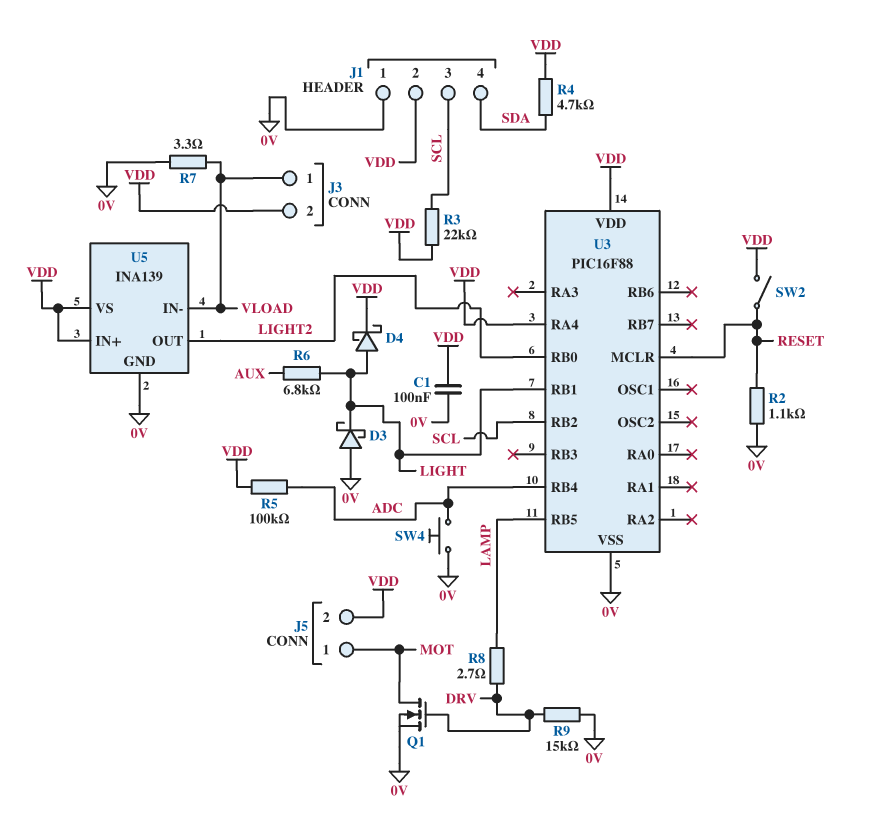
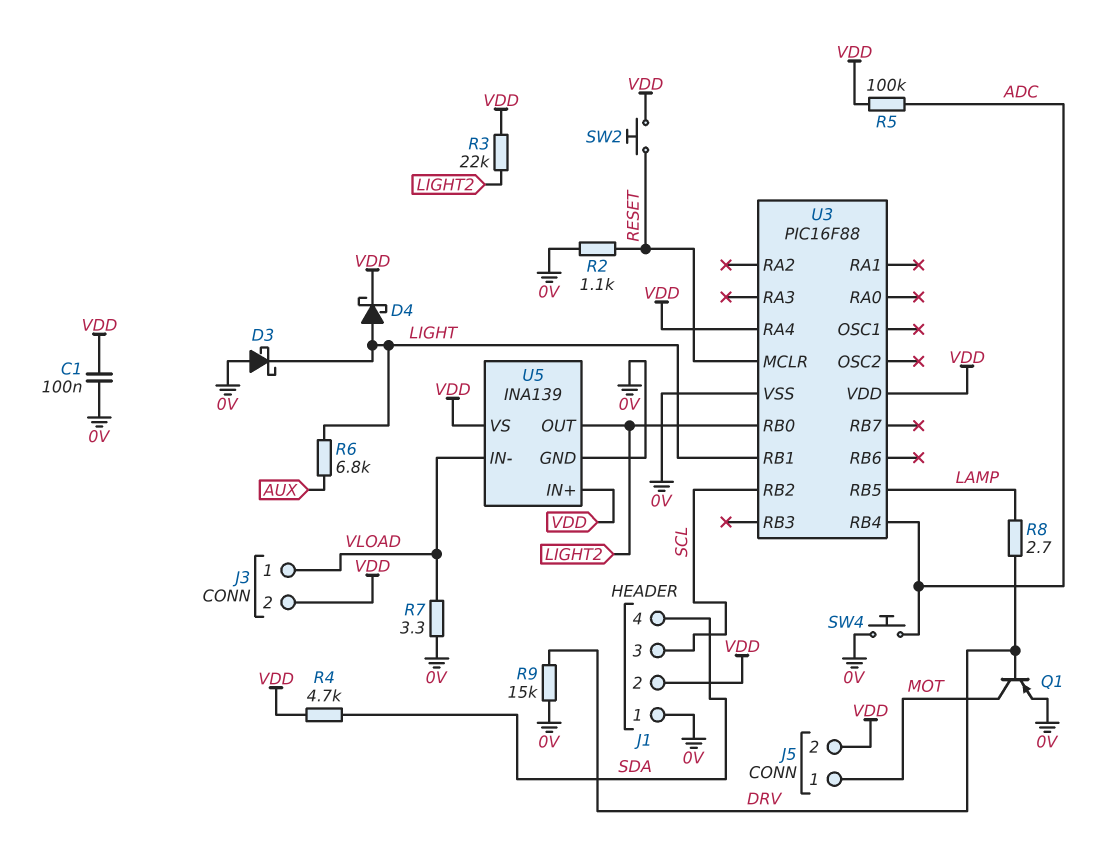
Q1: NMOS (G DRV, D MOT, S 0V) -> PNP (B DRV, C MOT, E 0V)
R3: 22k (SCL, VDD) -> 22k (LIGHT2, VDD)
SW2: switch (RESET, VDD) -> button (RESET, VDD)

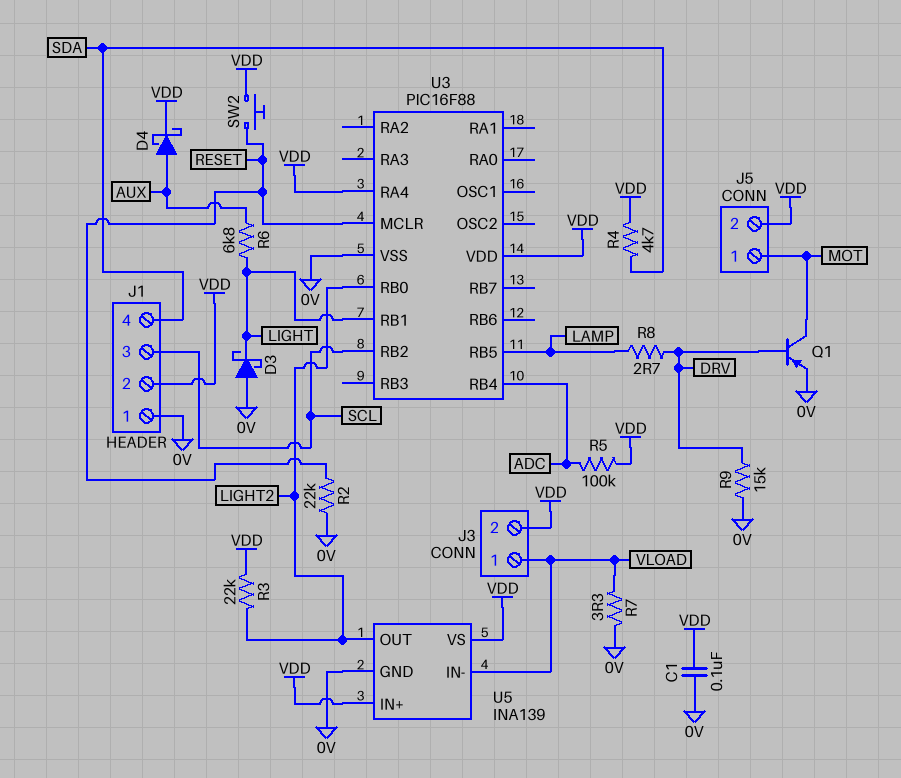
D4: schottky (A LIGHT, K VDD) -> schottky (A AUX, K VDD)
R2: 1.1k (0V, RESET) -> 22k (0V, RESET)
SW4: button (0V, ADC) -> none

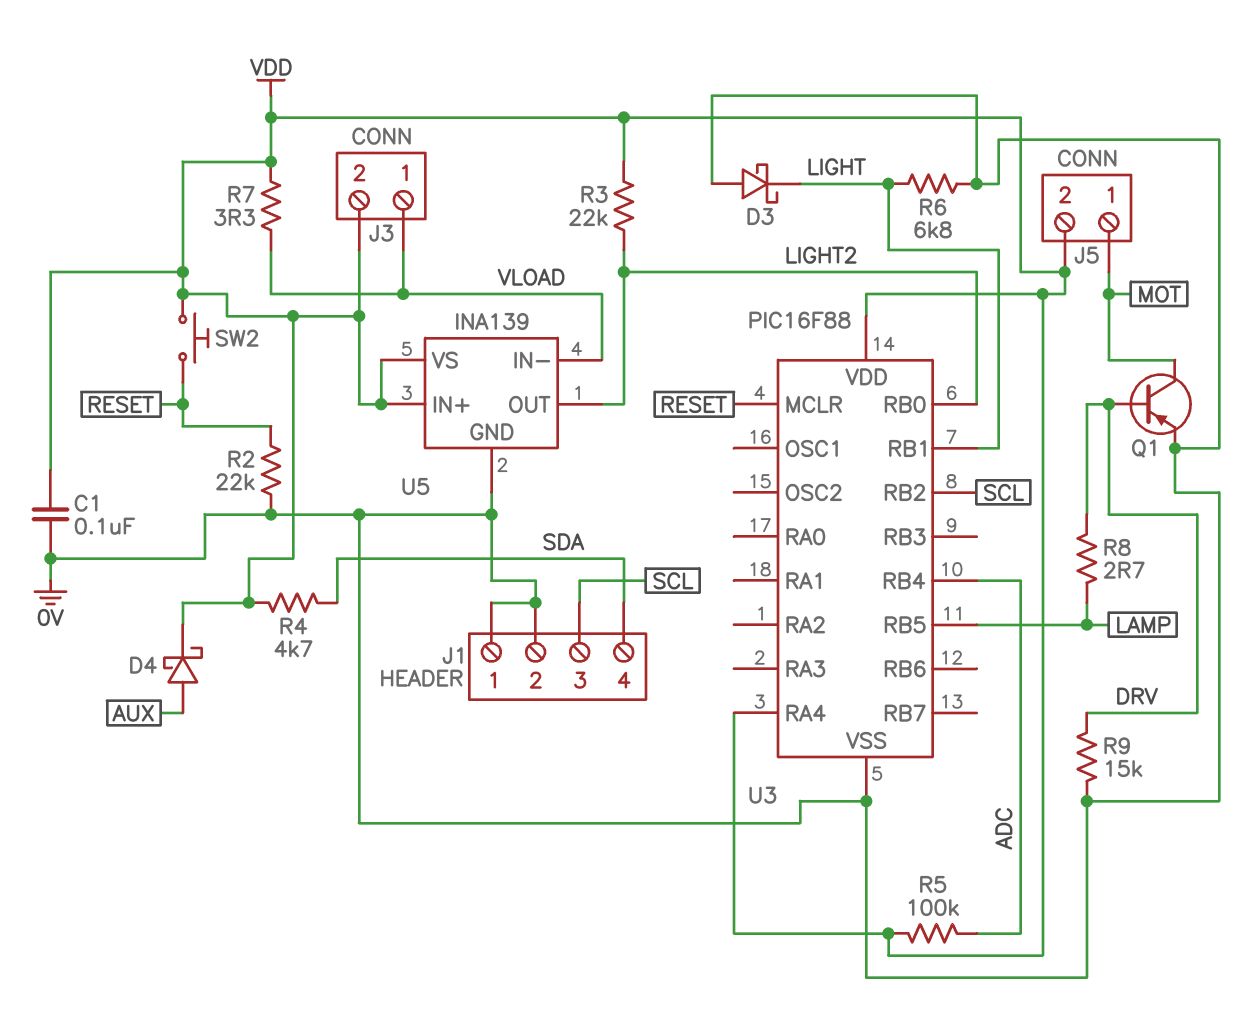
J1 pin 2: VDD -> 0V
R6: 6.8k (AUX, LIGHT) -> 6.8k (0V, LIGHT)
R7: 3.3 (0V, VLOAD) -> 3.3 (VDD, VLOAD)

